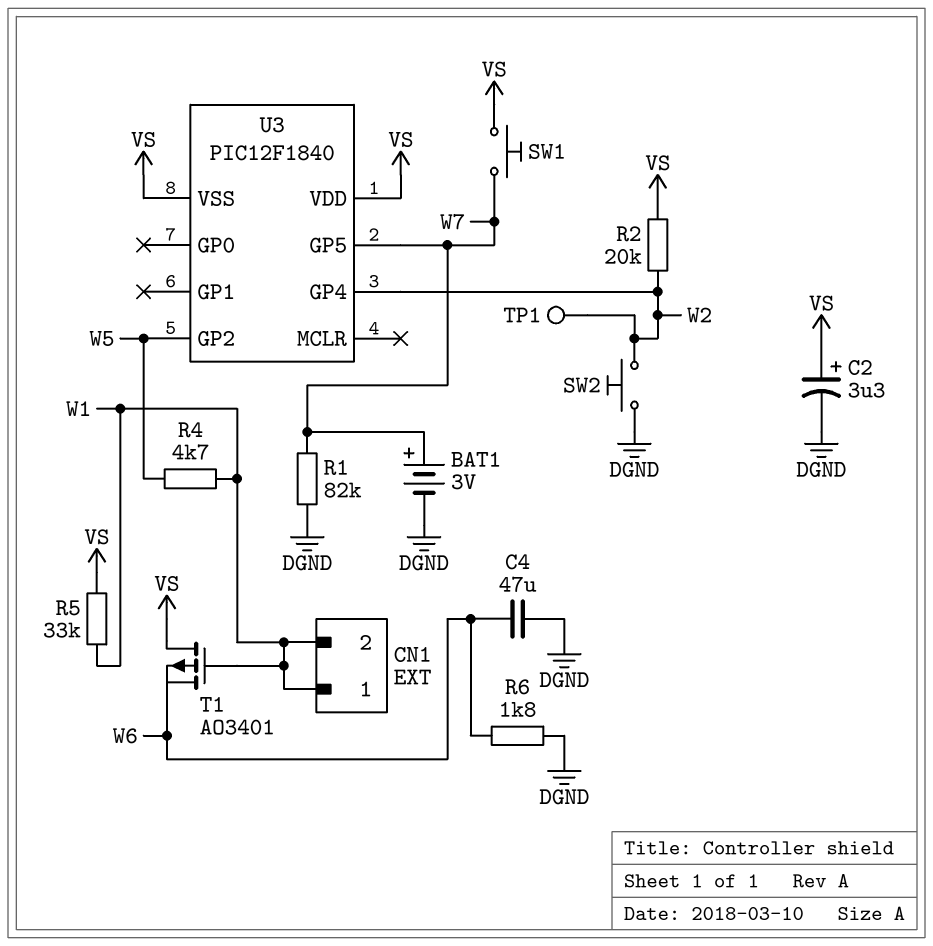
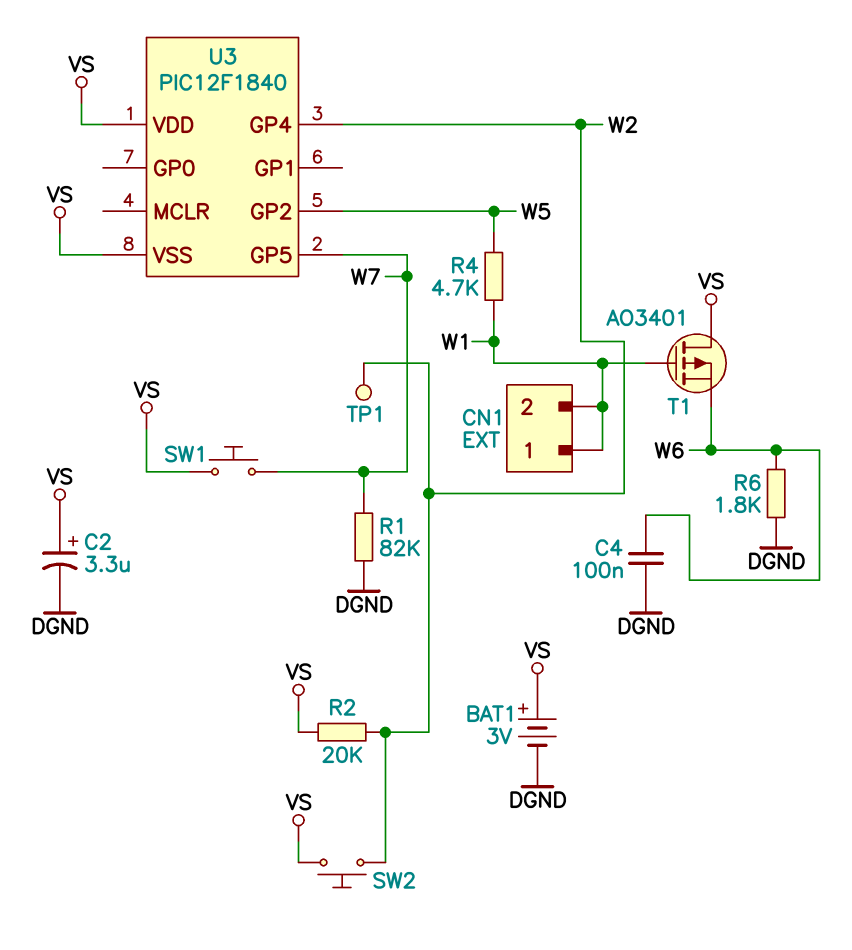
BAT1: 3V (plus W7, minus DGND) -> 3V (plus VS, minus DGND)
C4: 47uF (DGND, W6) -> 100nF (DGND, W6)
R5: 33k (VS, W1) -> none
SW2: button (DGND, W2) -> button (VS, W2)

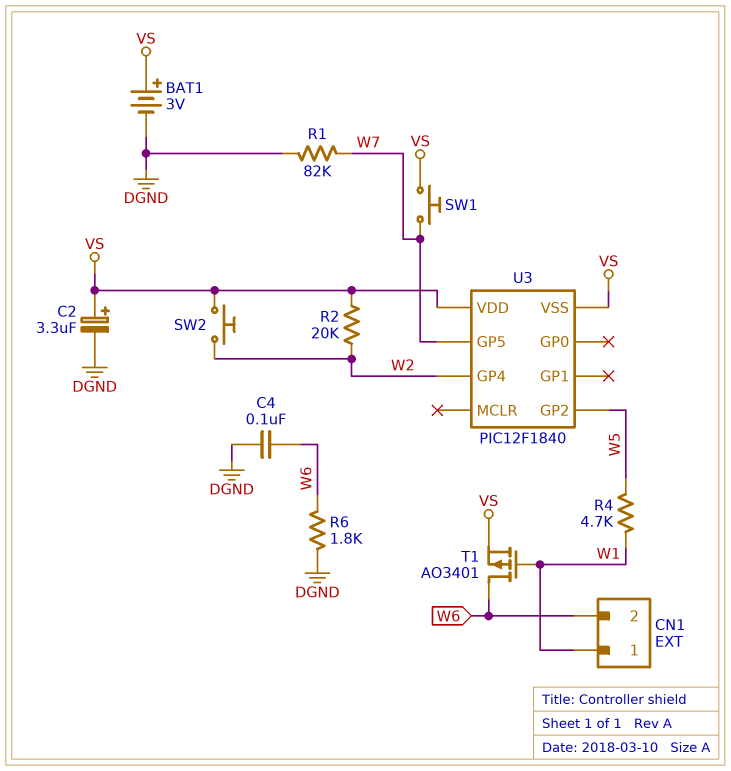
CN1 pin 2: W1 -> W6
T1: PMOS AO3401 (G W1, D VS, S W6) -> PMOS AO3401 (G W1, D W6, S VS)
TP1: test point (W2) -> none

